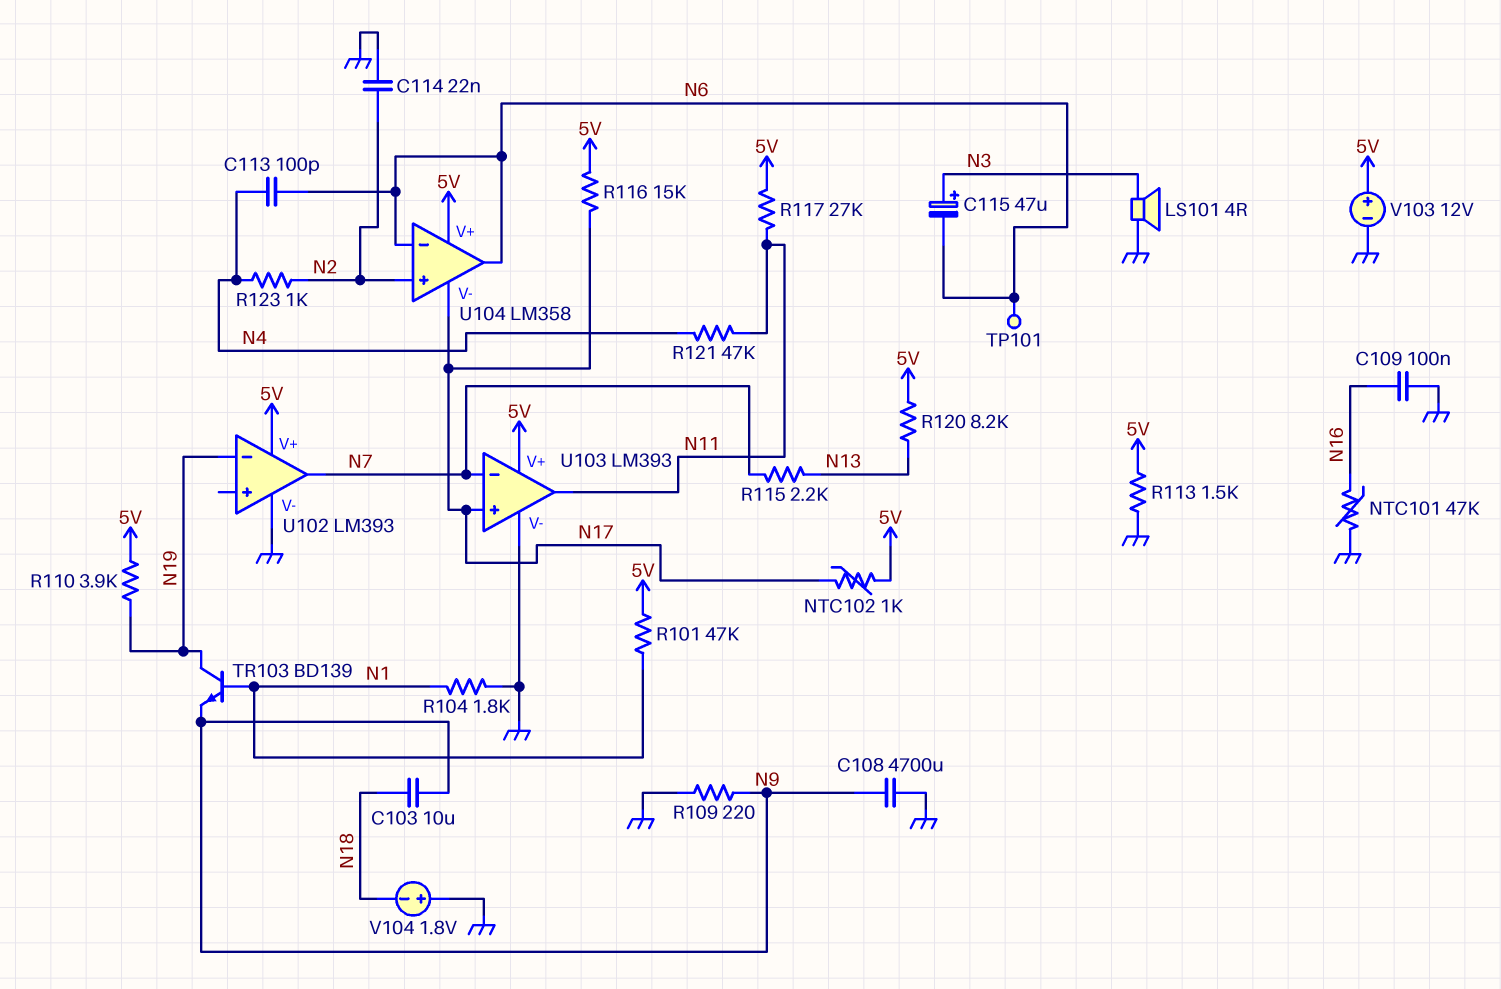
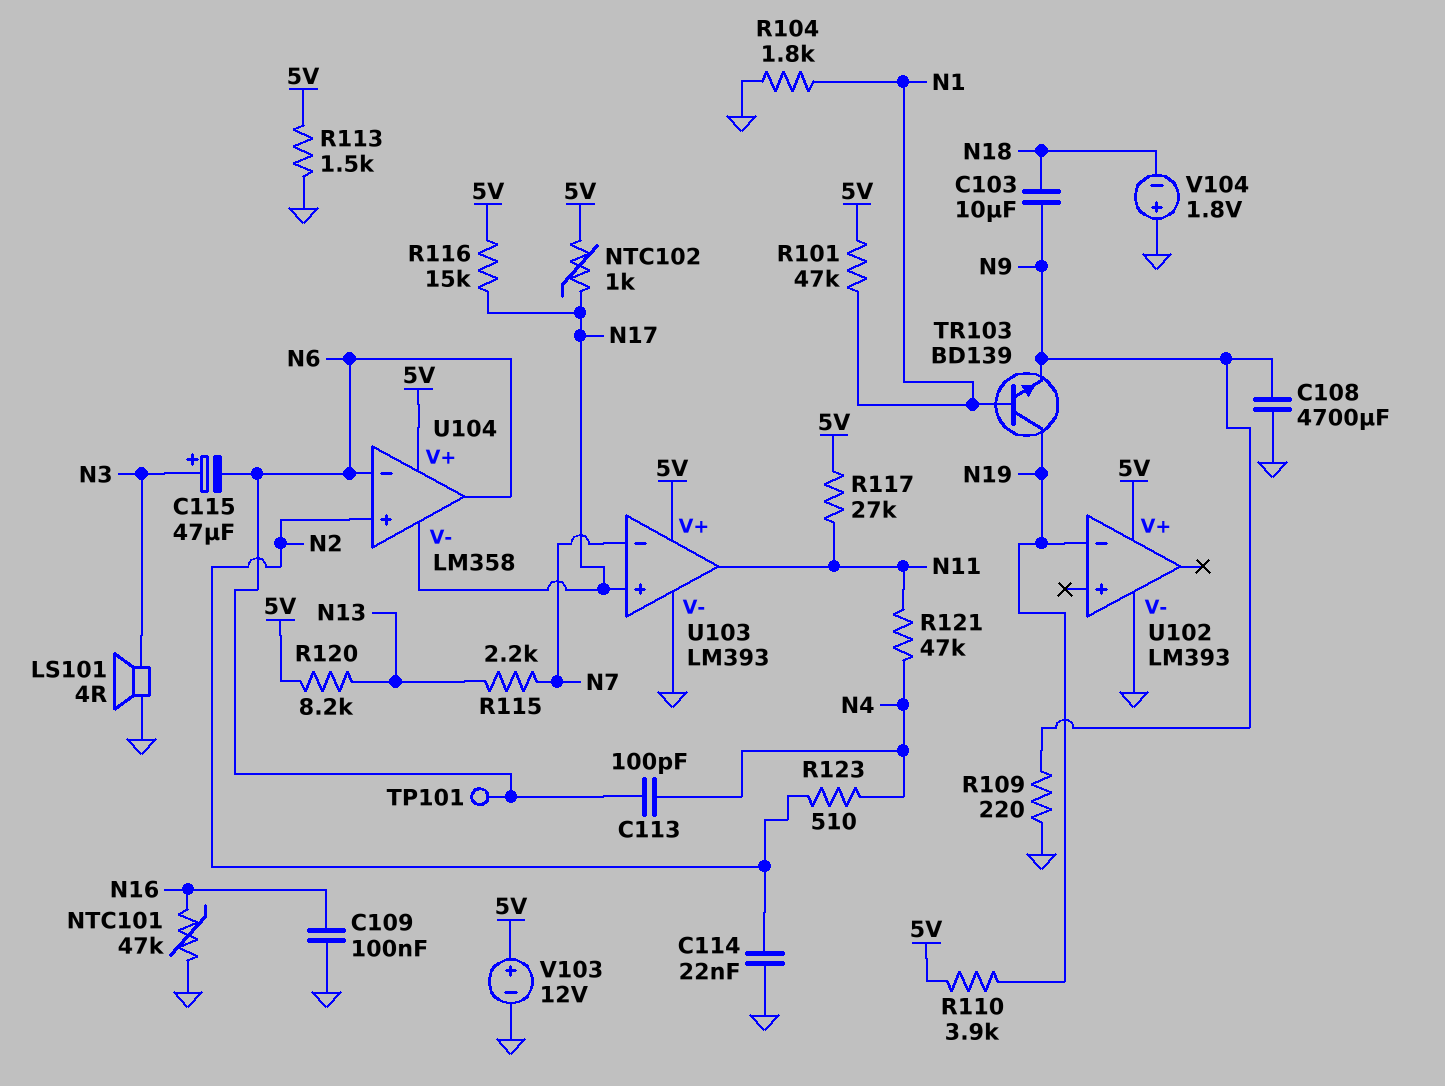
R123: 1k (N2, N4) -> 510 (N2, N4)
U102 pin out: N7 -> none

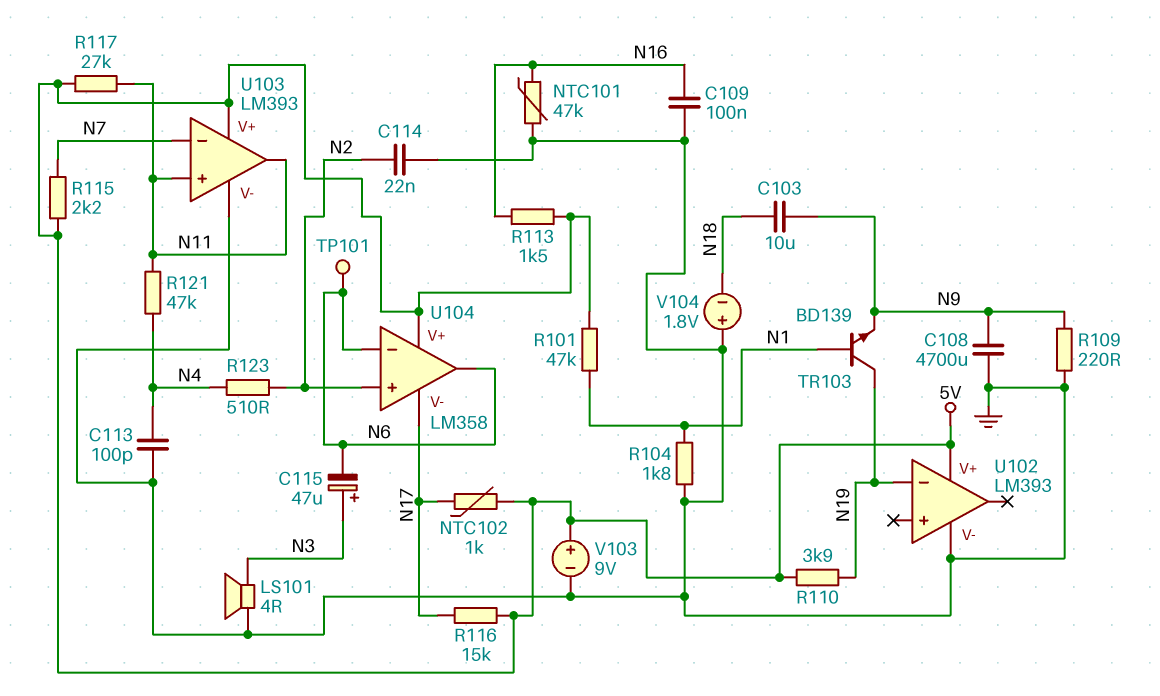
C113: 100pF (N4, N6) -> 100pF (GND, N4)
R113: 1.5k (5V, GND) -> 1.5k (5V, N16)
R115: 2.2k (N7, N13) -> 2.2k (5V, N7)
R120: 8.2k (5V, N13) -> none
U103 pin in+: N17 -> N11
V103: 12V (plus 5V, minus GND) -> 9V (plus 5V, minus GND)

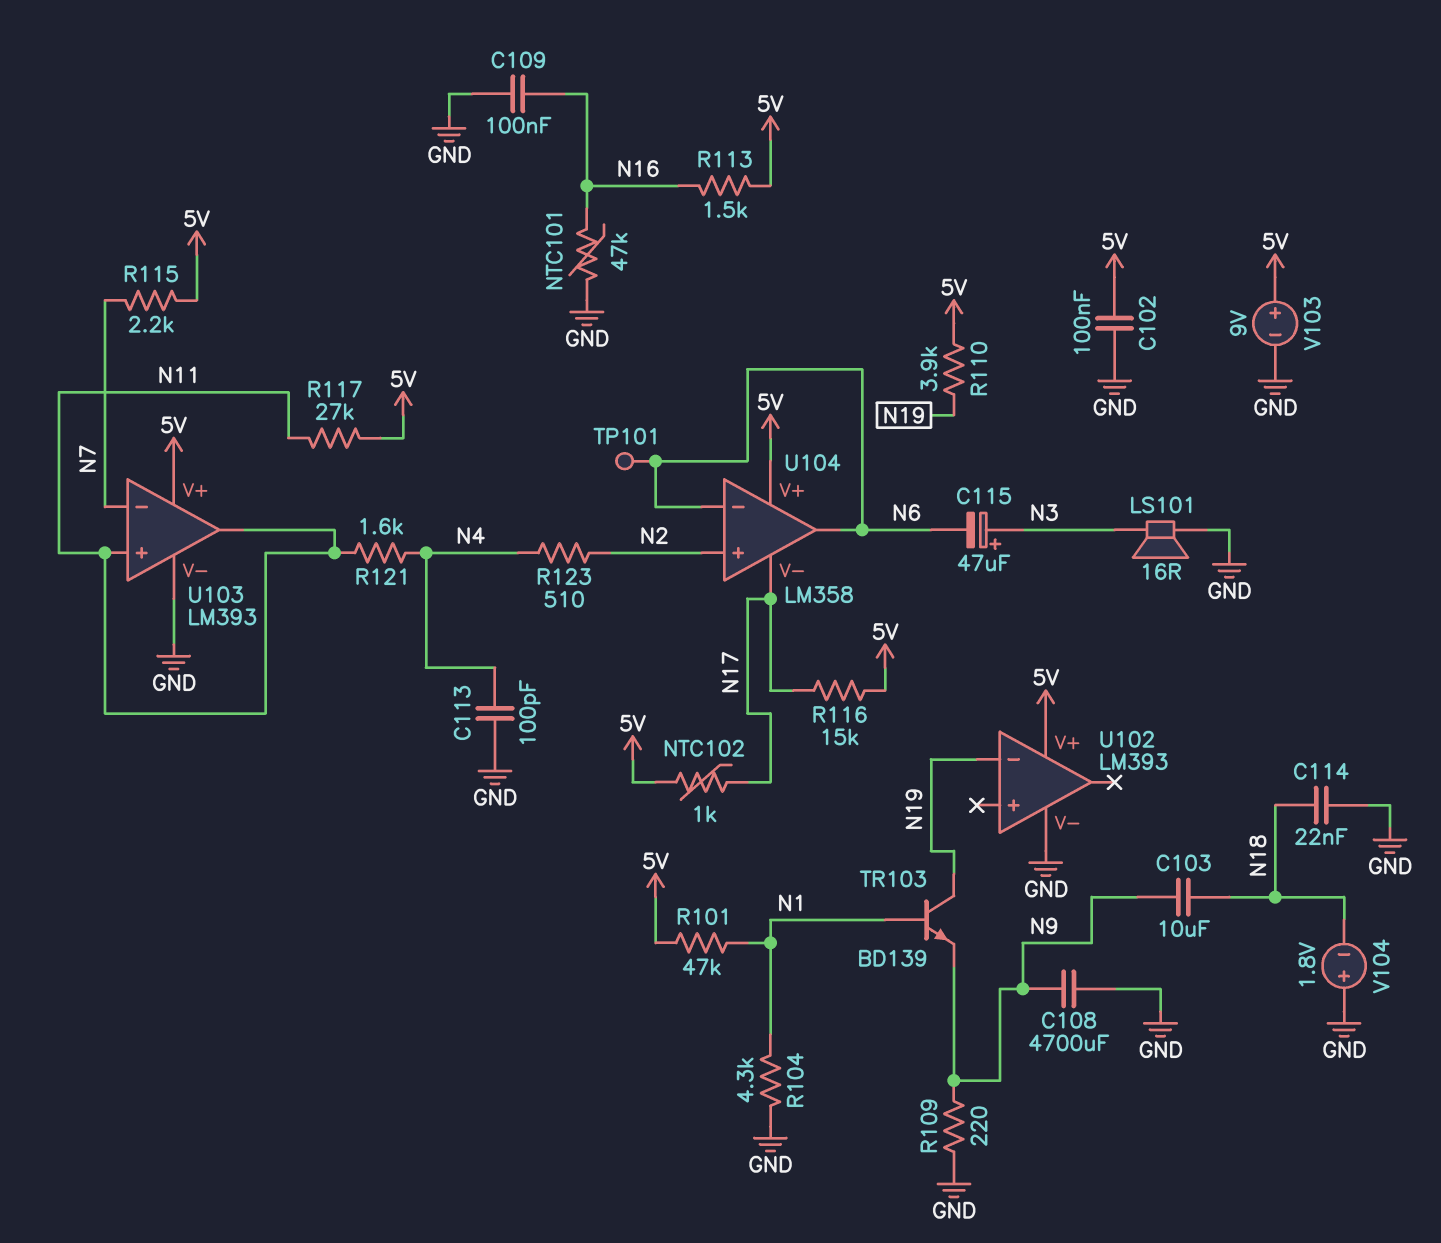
C102: none -> 100nF (5V, GND)
C114: 22nF (GND, N2) -> 22nF (GND, N18)
LS101: speaker 4R (GND, N3) -> speaker 16R (GND, N3)
R104: 1.8k (GND, N1) -> 4.3k (GND, N1)
R121: 47k (N4, N11) -> 1.6k (N4, N11)

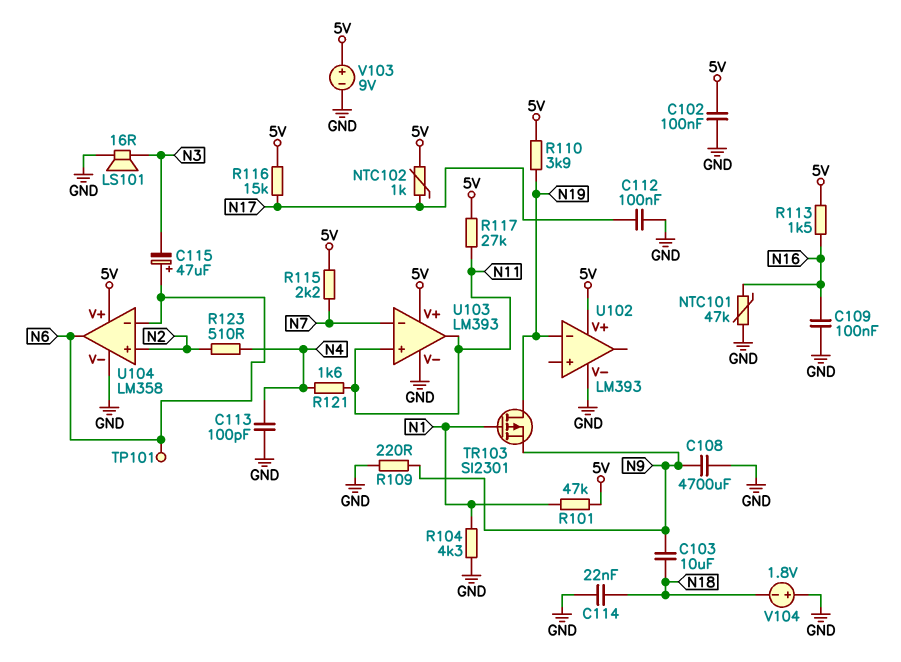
C112: none -> 100nF (GND, N17)
C115: 47uF (plus N3, minus N6) -> 47uF (plus N6, minus N3)
TR103: NPN BD139 (B N1, C N19, E N9) -> PMOS SI2301 (G N1, D N19, S N9)
U104 pin V-: N17 -> GND

